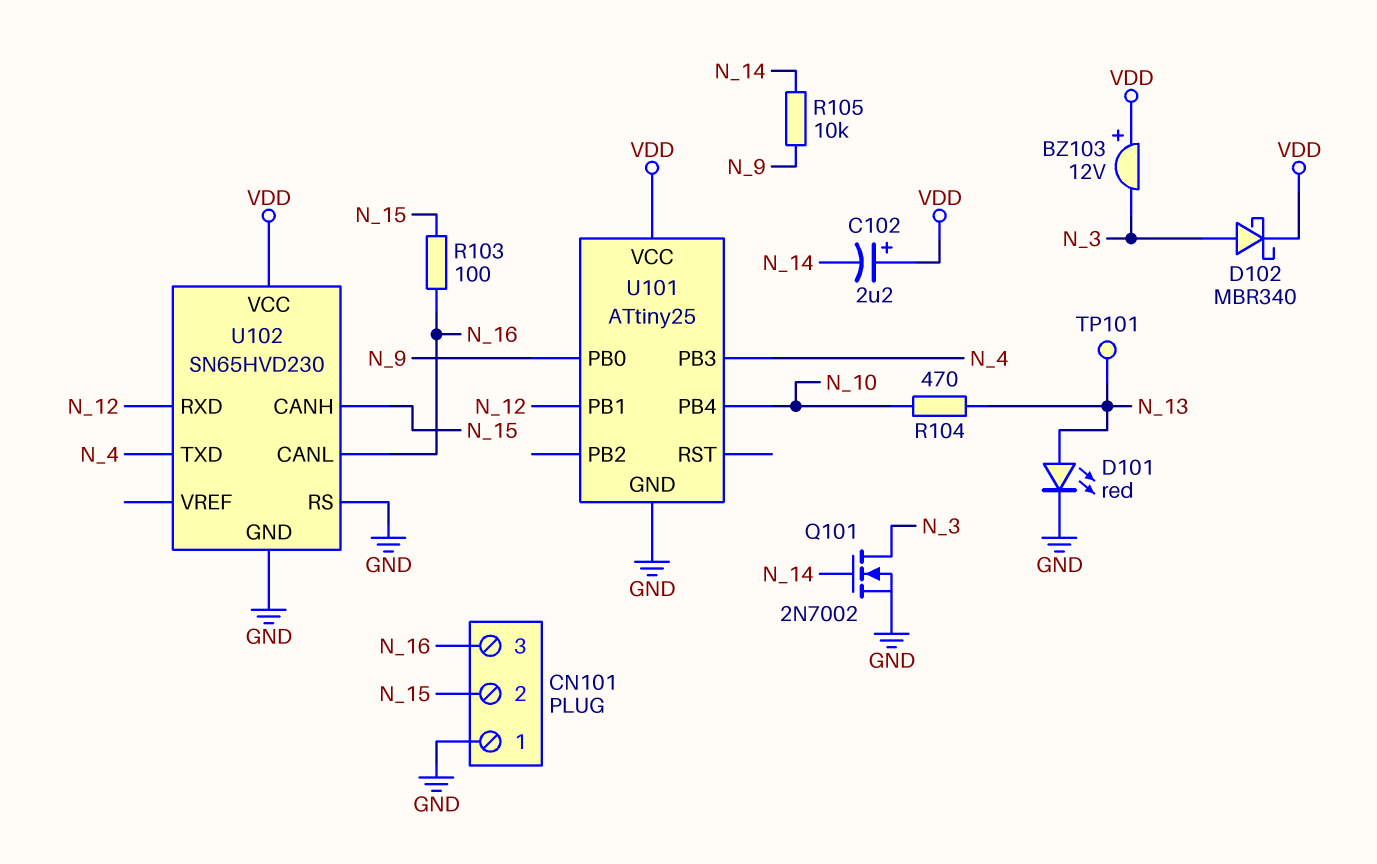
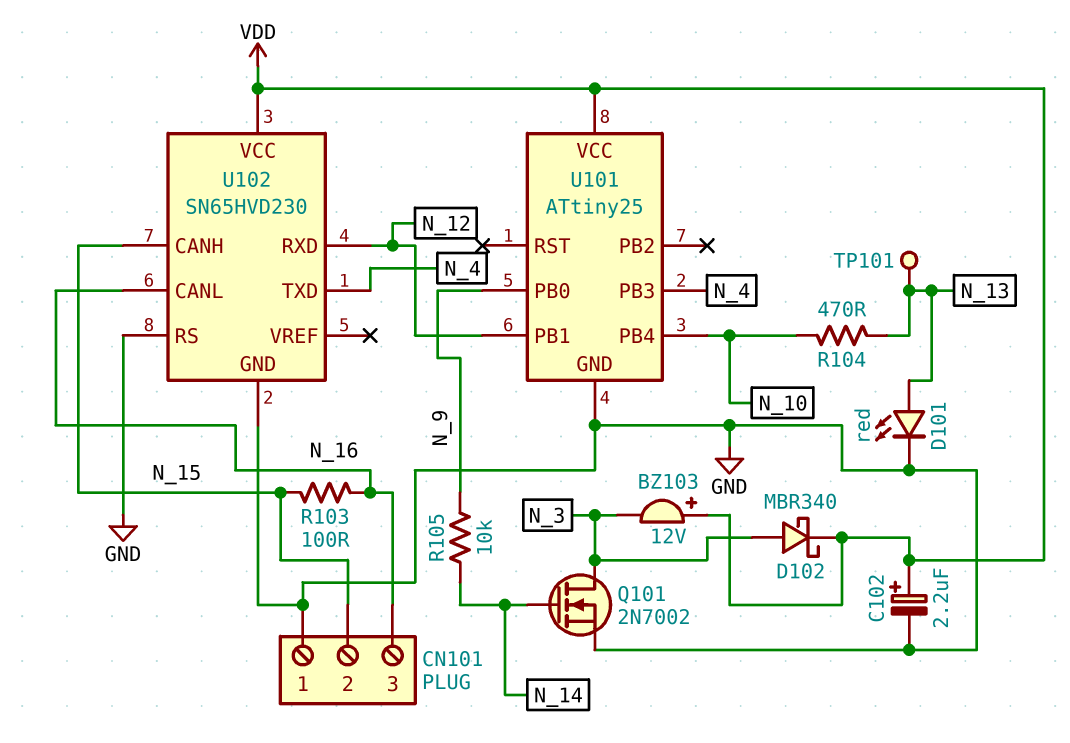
C102: 2.2uF (plus VDD, minus N_14) -> 2.2uF (plus VDD, minus GND)

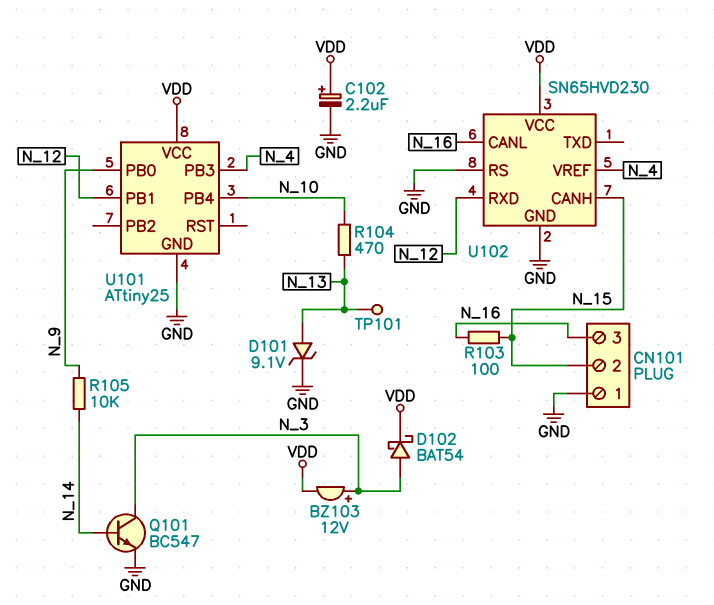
BZ103: buzzer 12V (plus VDD, minus N_3) -> buzzer 12V (plus N_3, minus VDD)
D101: LED red (A N_13, K GND) -> zener 9.1V (A N_13, K GND)
D102: schottky MBR340 (A N_3, K VDD) -> schottky BAT54 (A N_3, K VDD)
Q101: NMOS 2N7002 (G N_14, D N_3, S GND) -> NPN BC547 (B N_14, C N_3, E GND)
U102 pin TXD: N_4 -> none
U102 pin VREF: none -> N_4

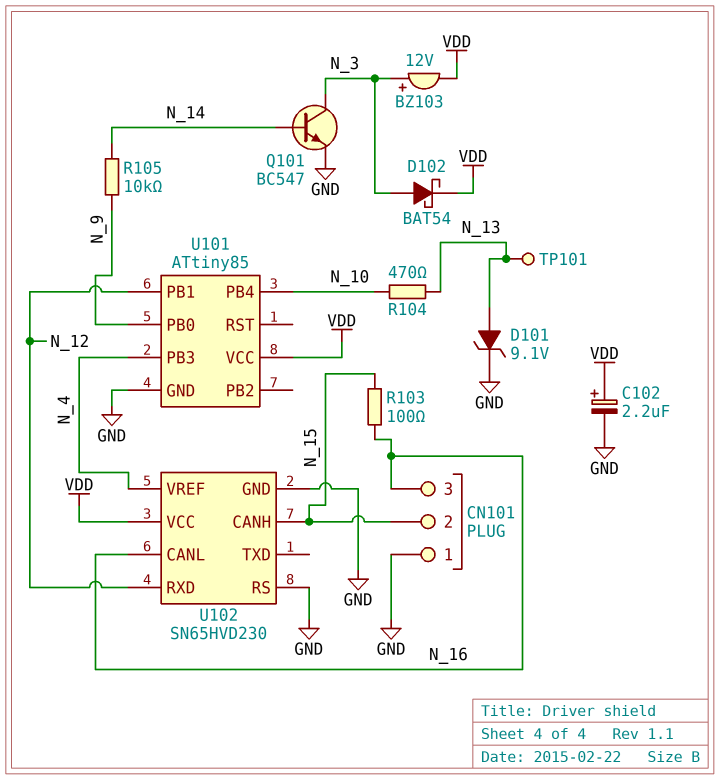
U101: ATtiny25 -> ATtiny85

